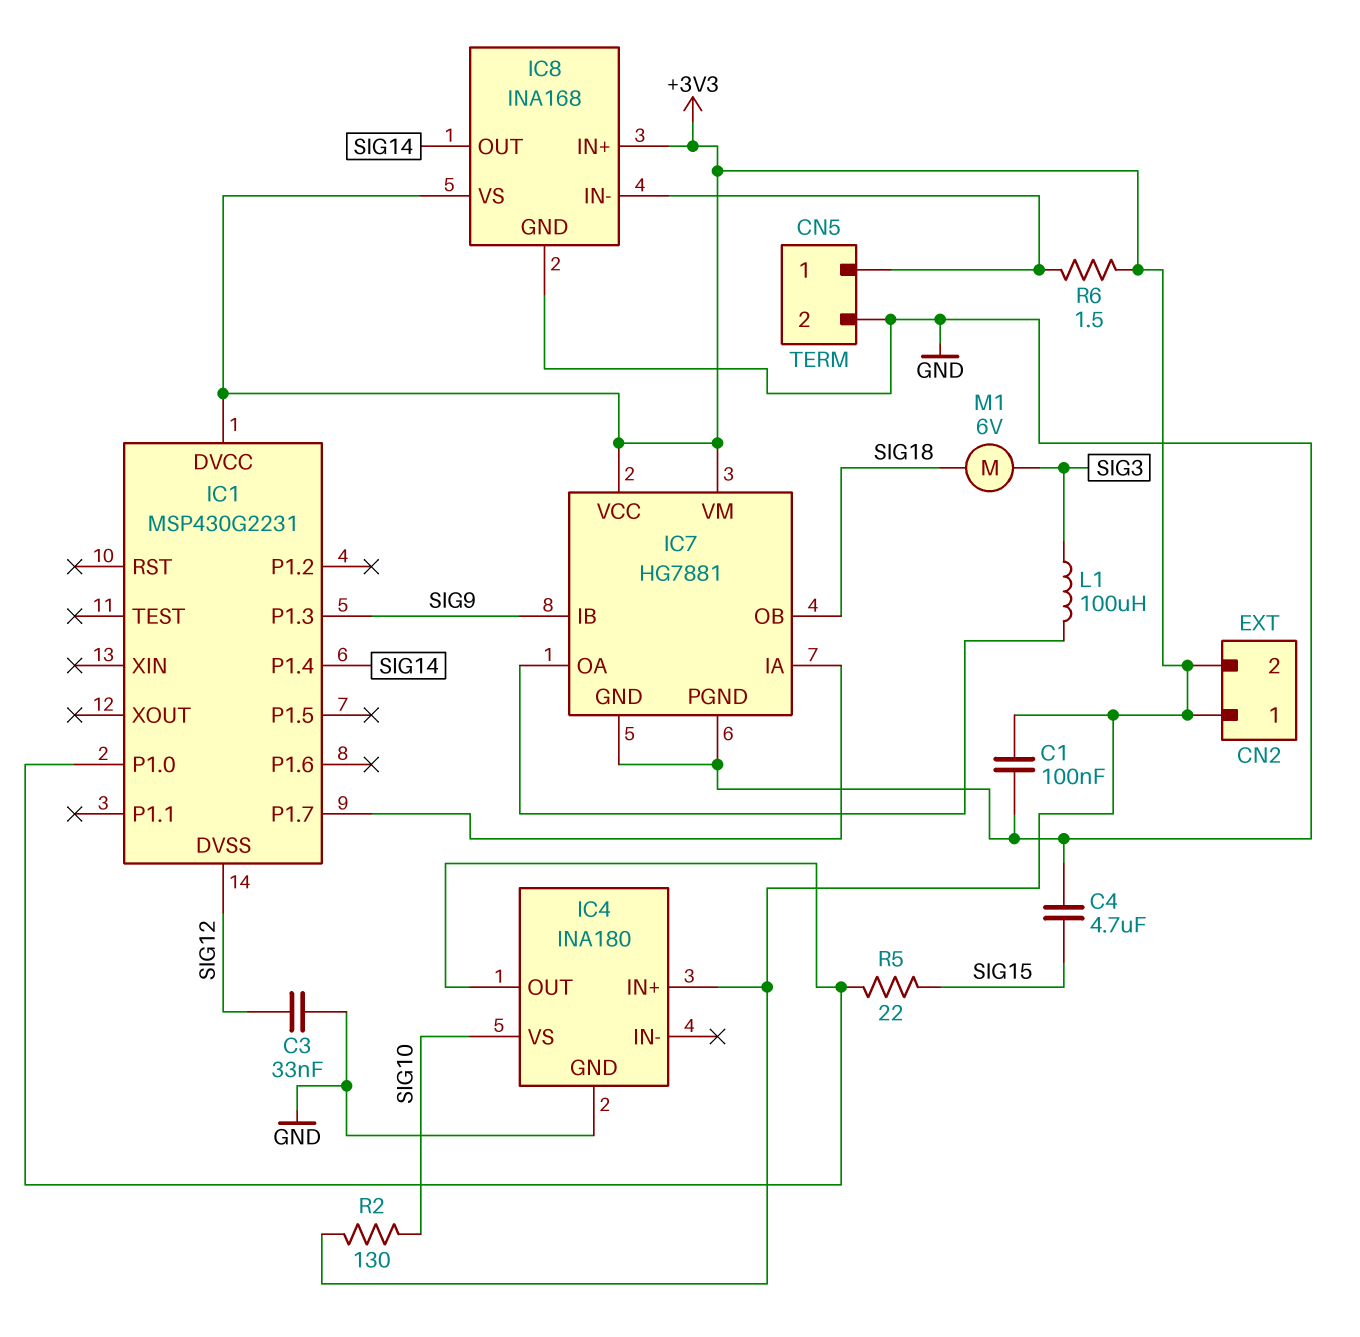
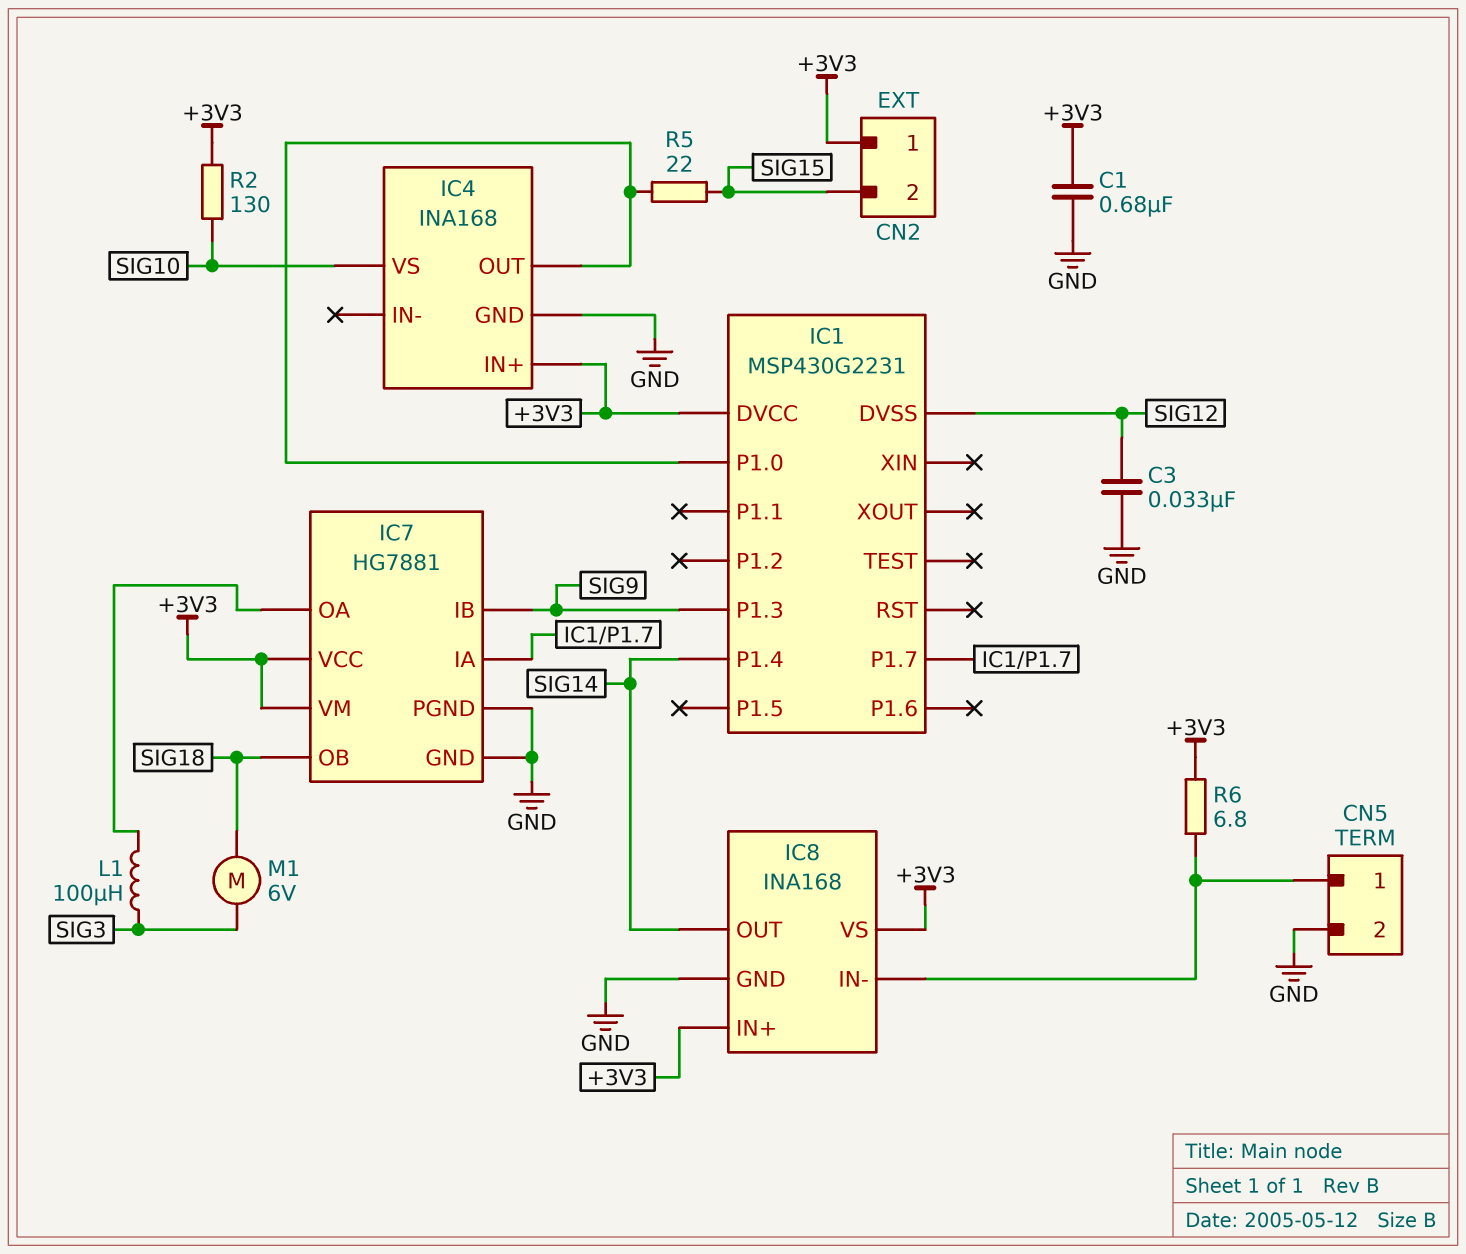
C1: 100nF (+3V3, GND) -> 680nF (+3V3, GND)
C4: 4.7uF (GND, SIG15) -> none
CN2 pin 2: +3V3 -> SIG15
IC4: INA180 -> INA168
R6: 1.5 (+3V3, CN5/1) -> 6.8 (+3V3, CN5/1)

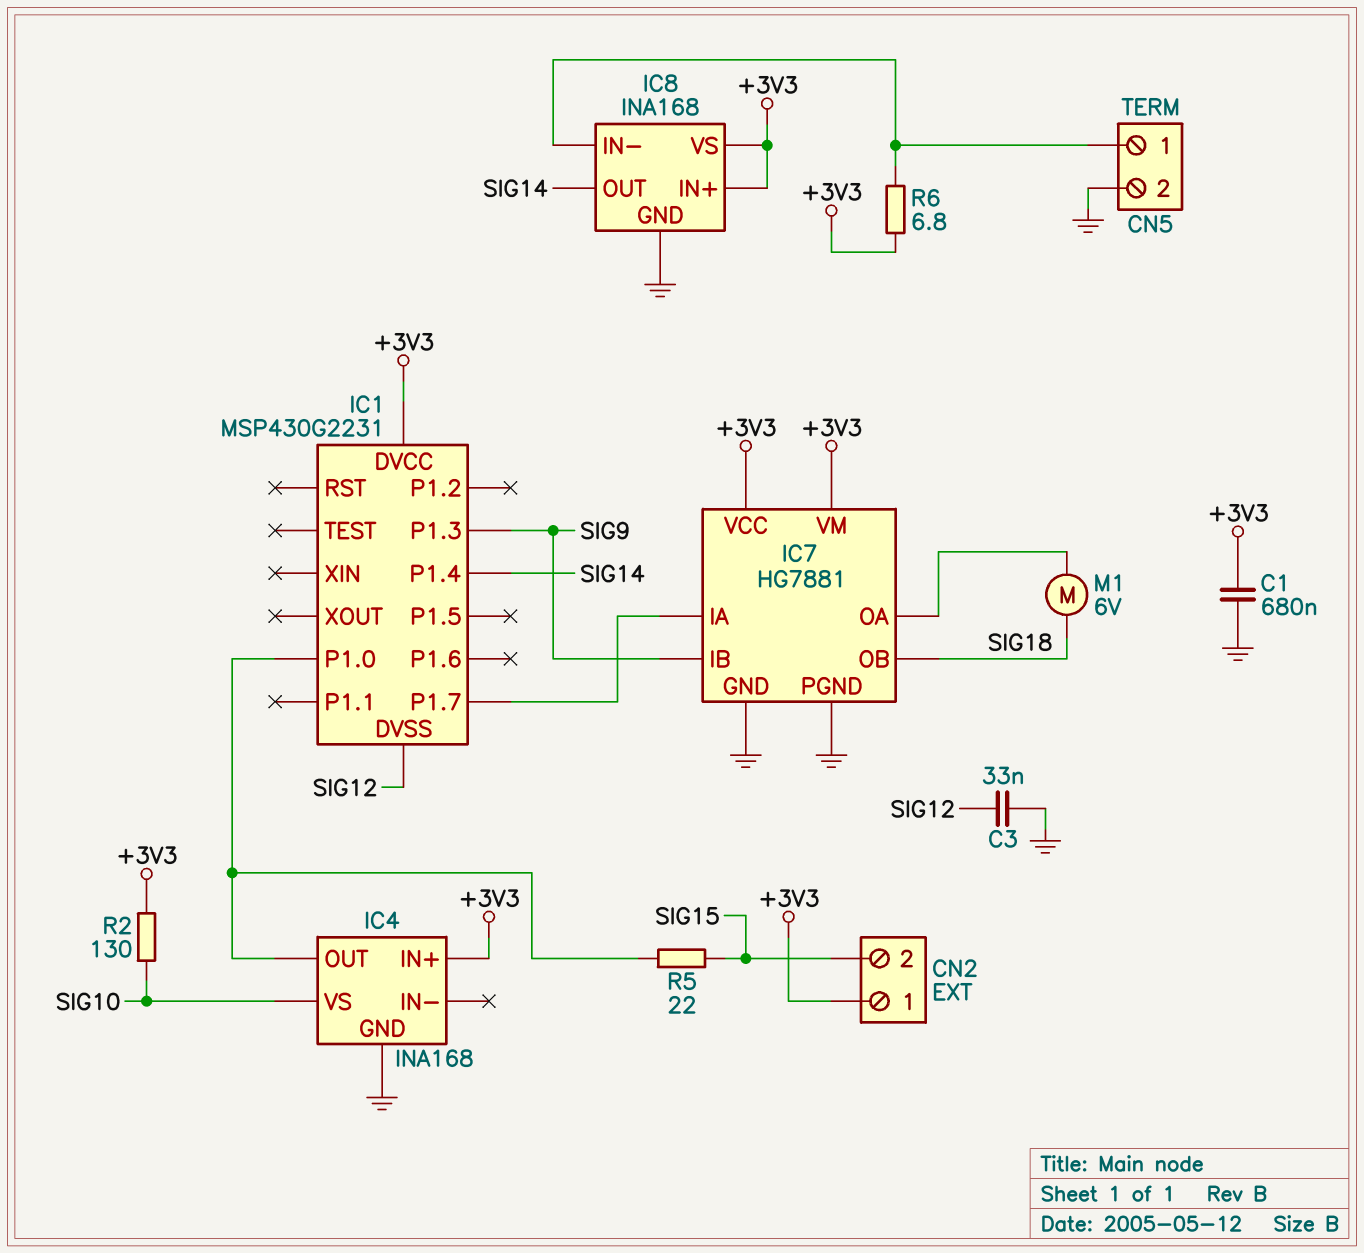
L1: 100uH (IC7/OA, SIG3) -> none
M1: motor 6V (SIG3, SIG18) -> motor 6V (IC7/OA, SIG18)

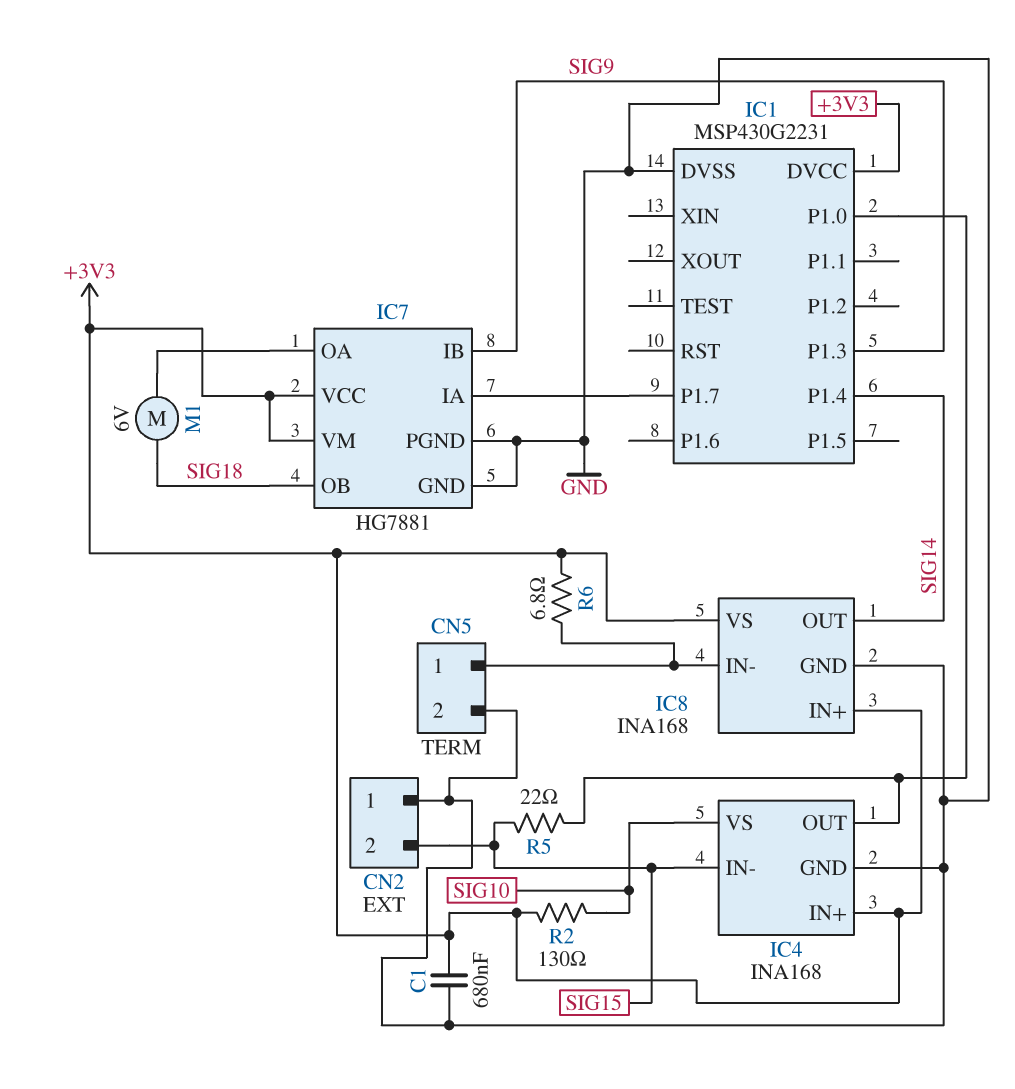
C3: 33nF (GND, SIG12) -> none
CN2 pin 1: +3V3 -> GND
IC1 pin DVSS: SIG12 -> GND
IC4 pin IN-: none -> SIG15

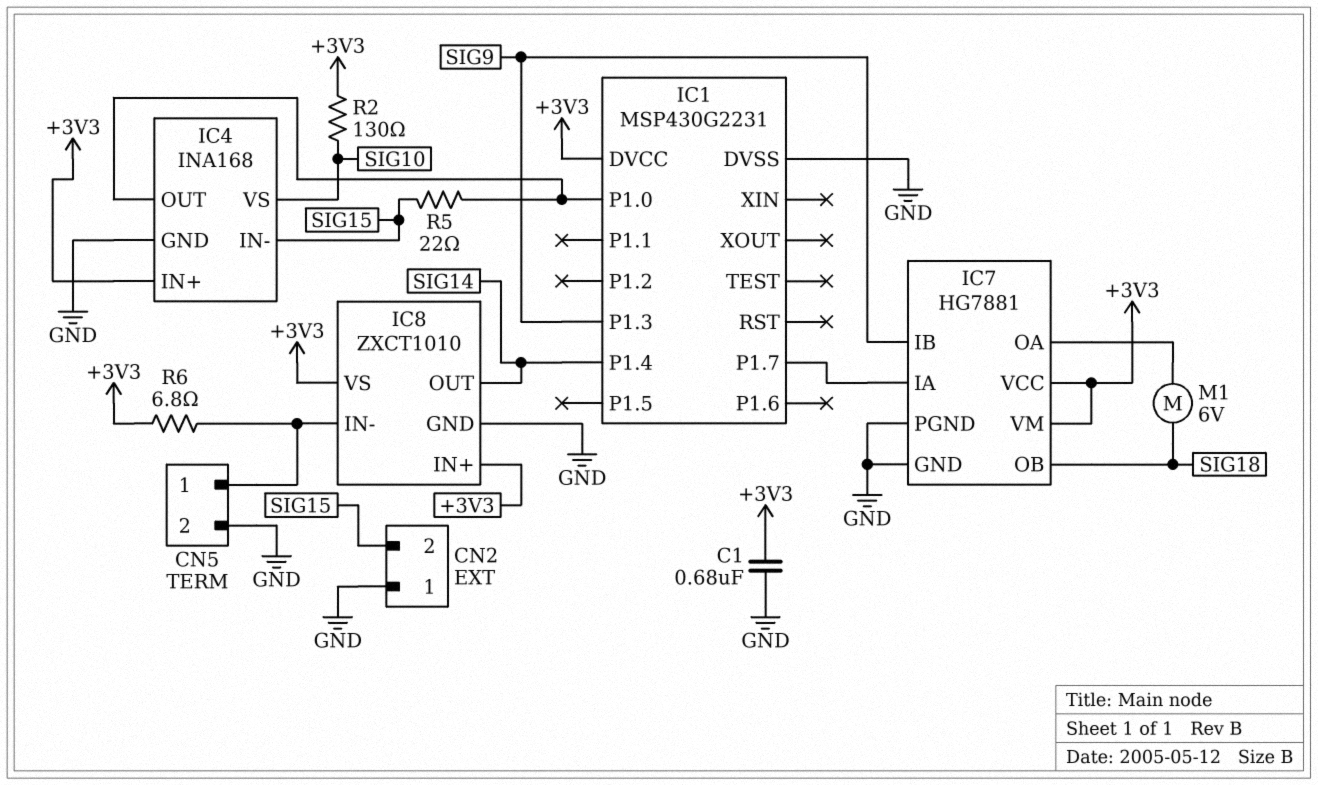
IC8: INA168 -> ZXCT1010

